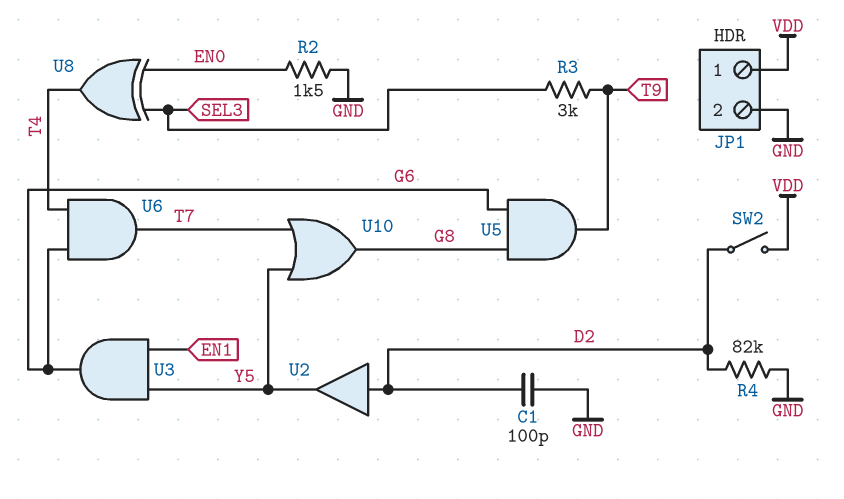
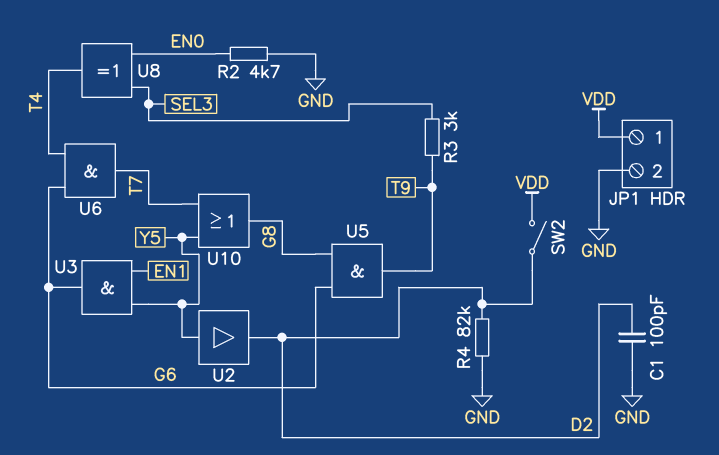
R2: 1.5k (EN0, GND) -> 4.7k (EN0, GND)
U2: buffer (in D2, out Y5) -> buffer (in Y5, out D2)

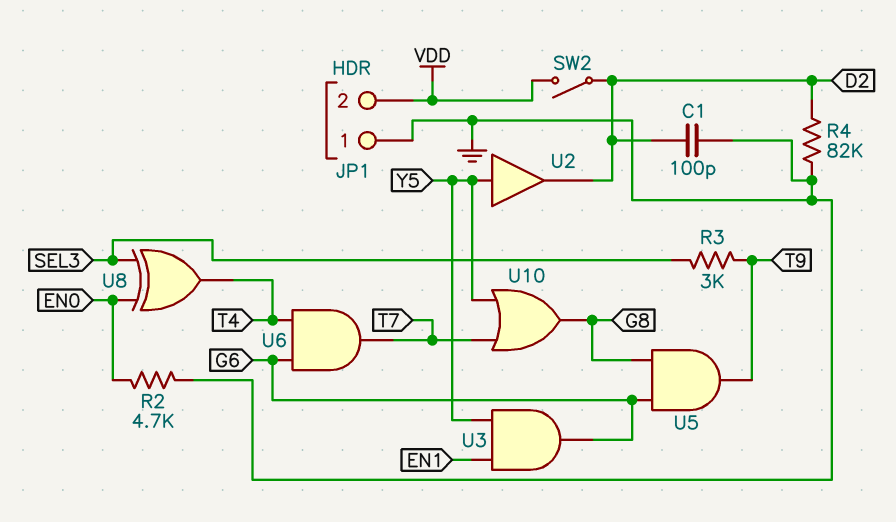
JP1 pin 1: VDD -> GND
JP1 pin 2: GND -> VDD

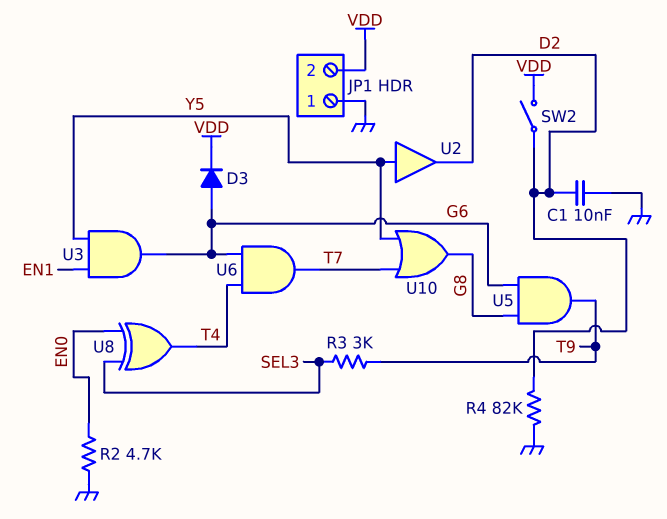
C1: 100pF (D2, GND) -> 10nF (D2, GND)
D3: none -> diode (A G6, K VDD)

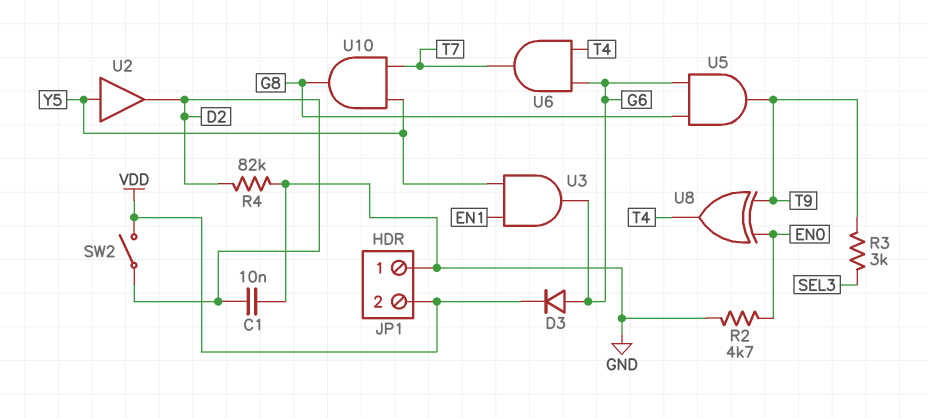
U8: XOR (in EN0, in SEL3, out T4) -> XOR (in EN0, in T9, out T4)
U10: OR (in T7, in Y5, out G8) -> AND (in T7, in Y5, out G8)

